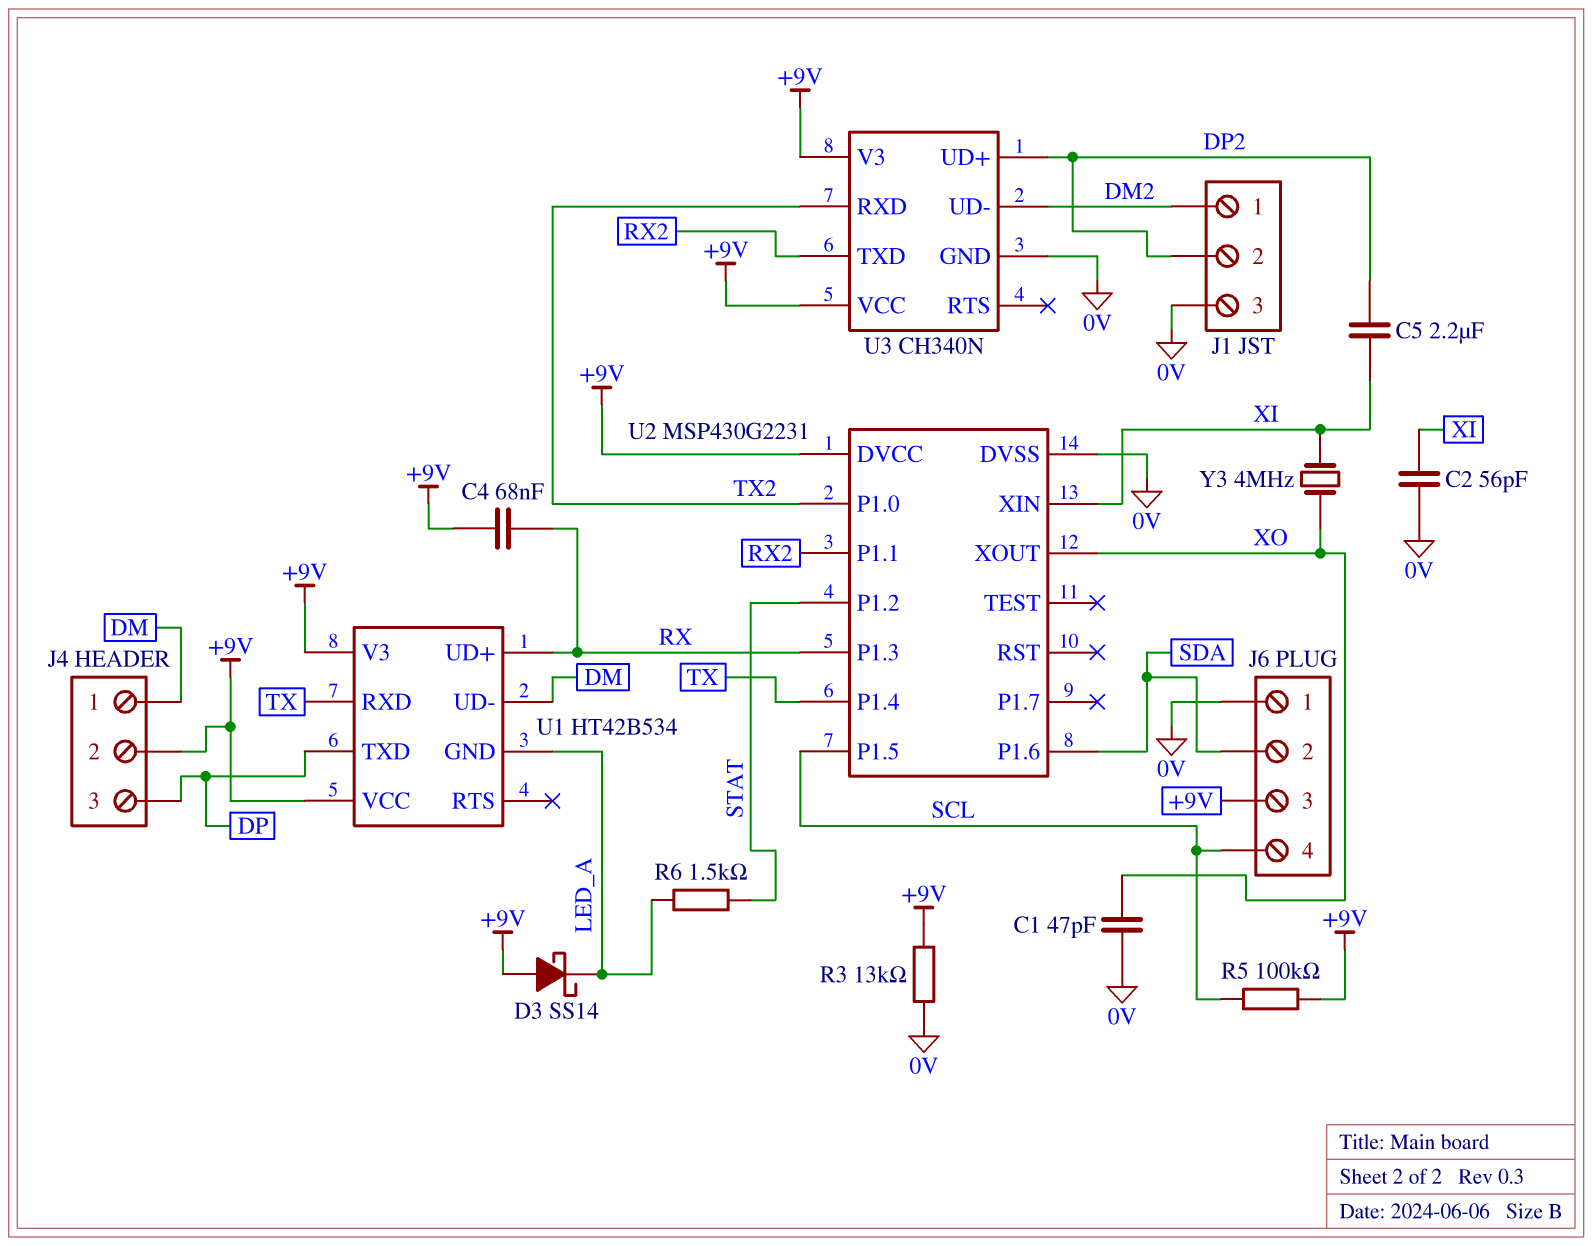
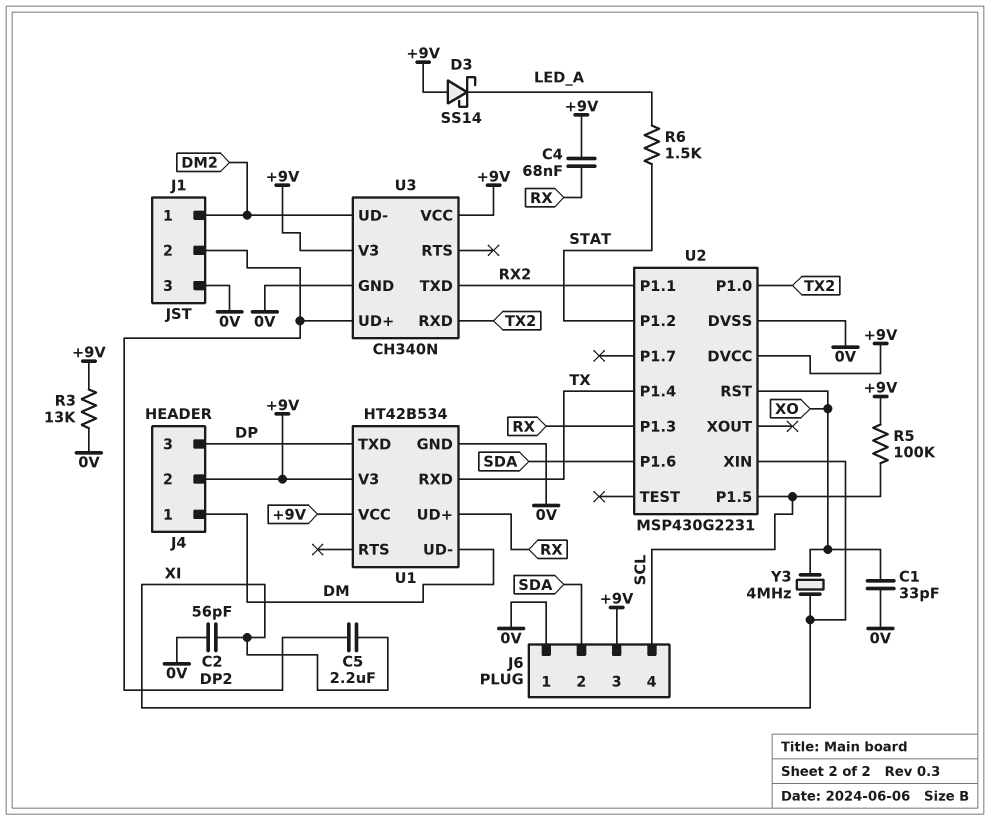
C1: 47pF (0V, XO) -> 33pF (0V, XO)
U1 pin GND: LED_A -> 0V
U2 pin RST: none -> XO
U2 pin XOUT: XO -> none

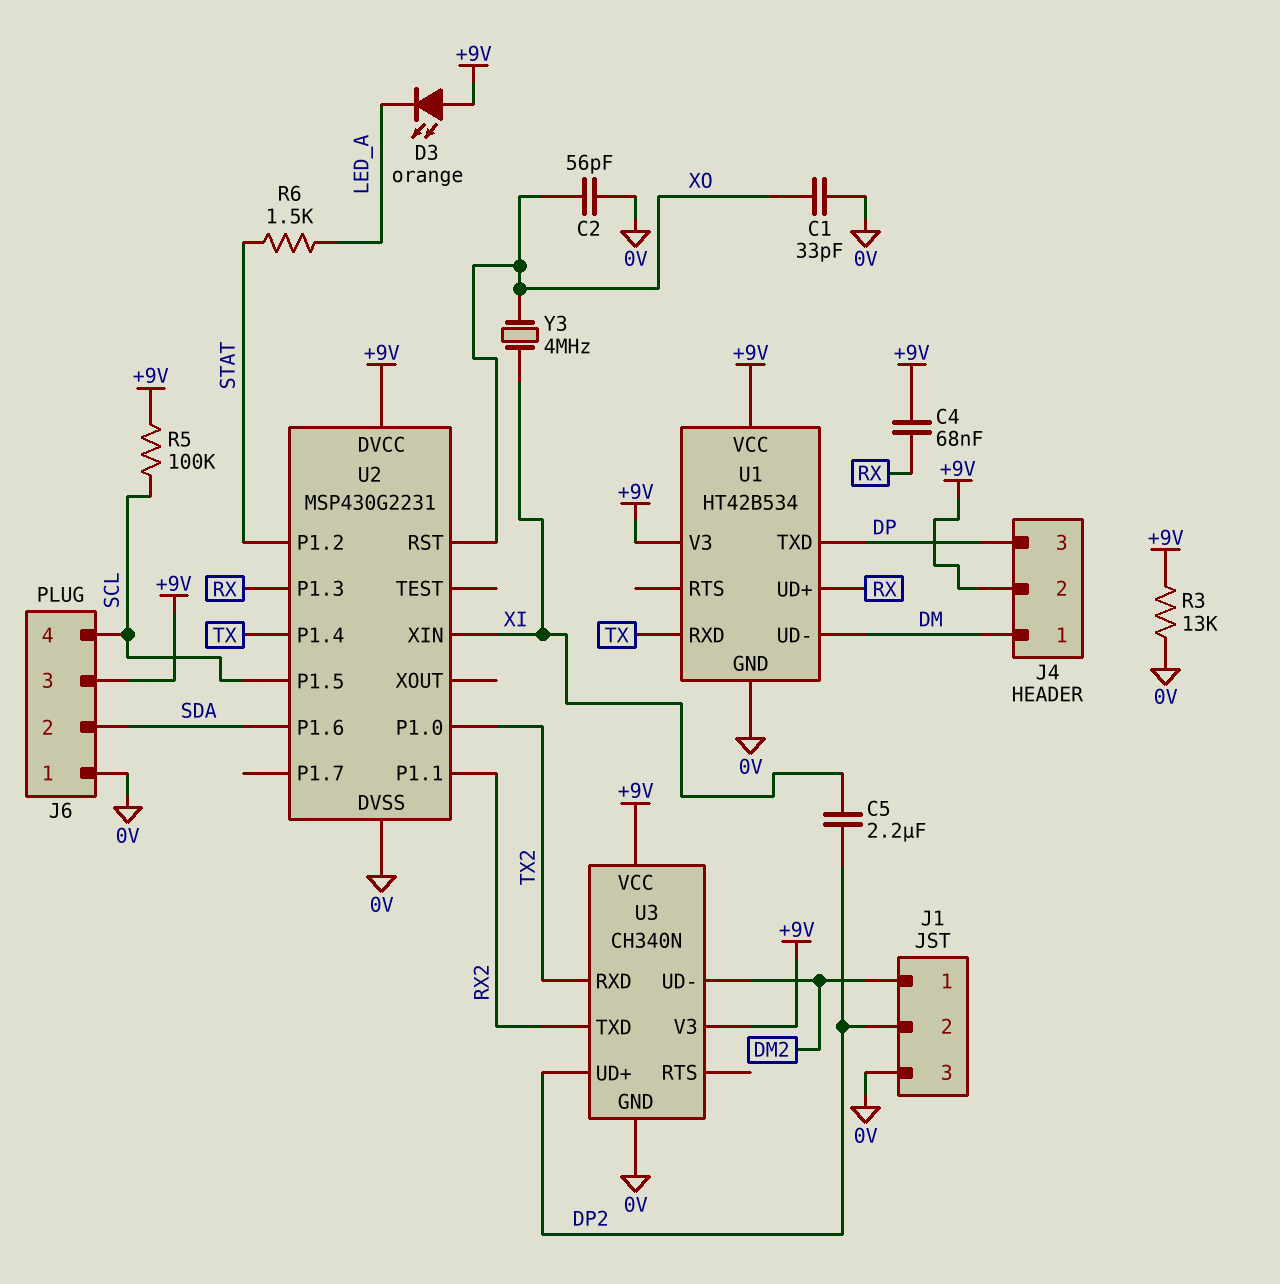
C2: 56pF (0V, XI) -> 56pF (0V, XO)
D3: schottky SS14 (A +9V, K LED_A) -> LED orange (A +9V, K LED_A)

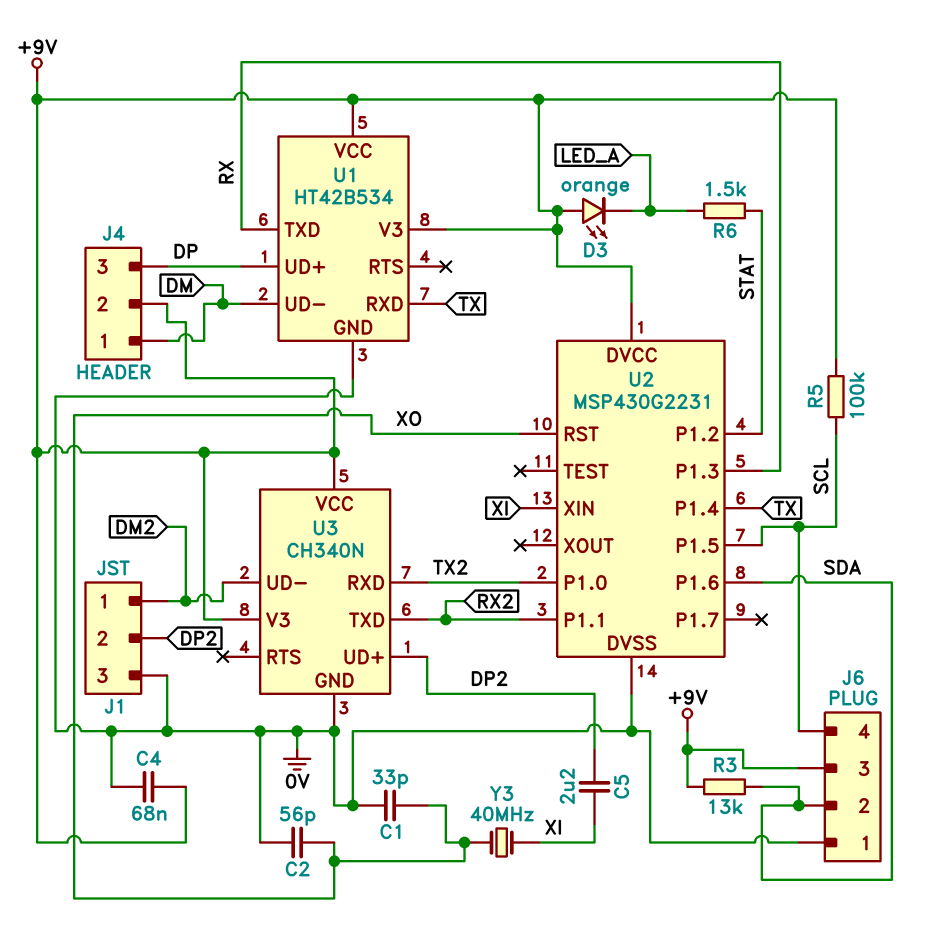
C4: 68nF (+9V, RX) -> 68nF (+9V, 0V)
R3: 13k (+9V, 0V) -> 13k (+9V, SDA)
U1 pin TXD: DP -> RX
U1 pin UD+: RX -> DP
Y3: 4MHz (XI, XO) -> 40MHz (XI, XO)

